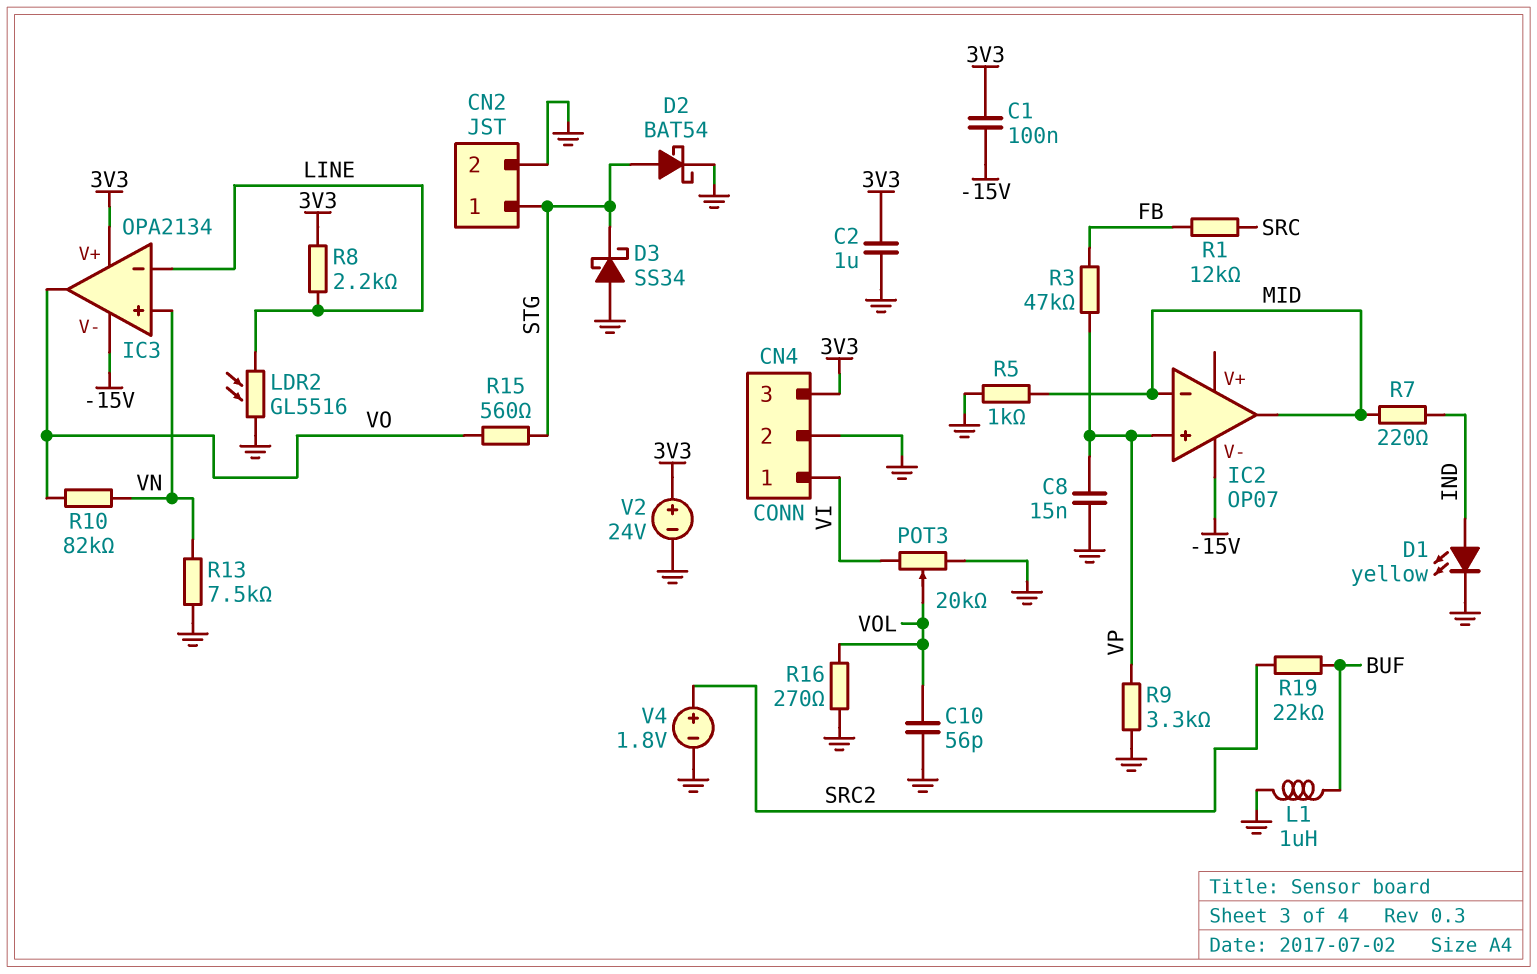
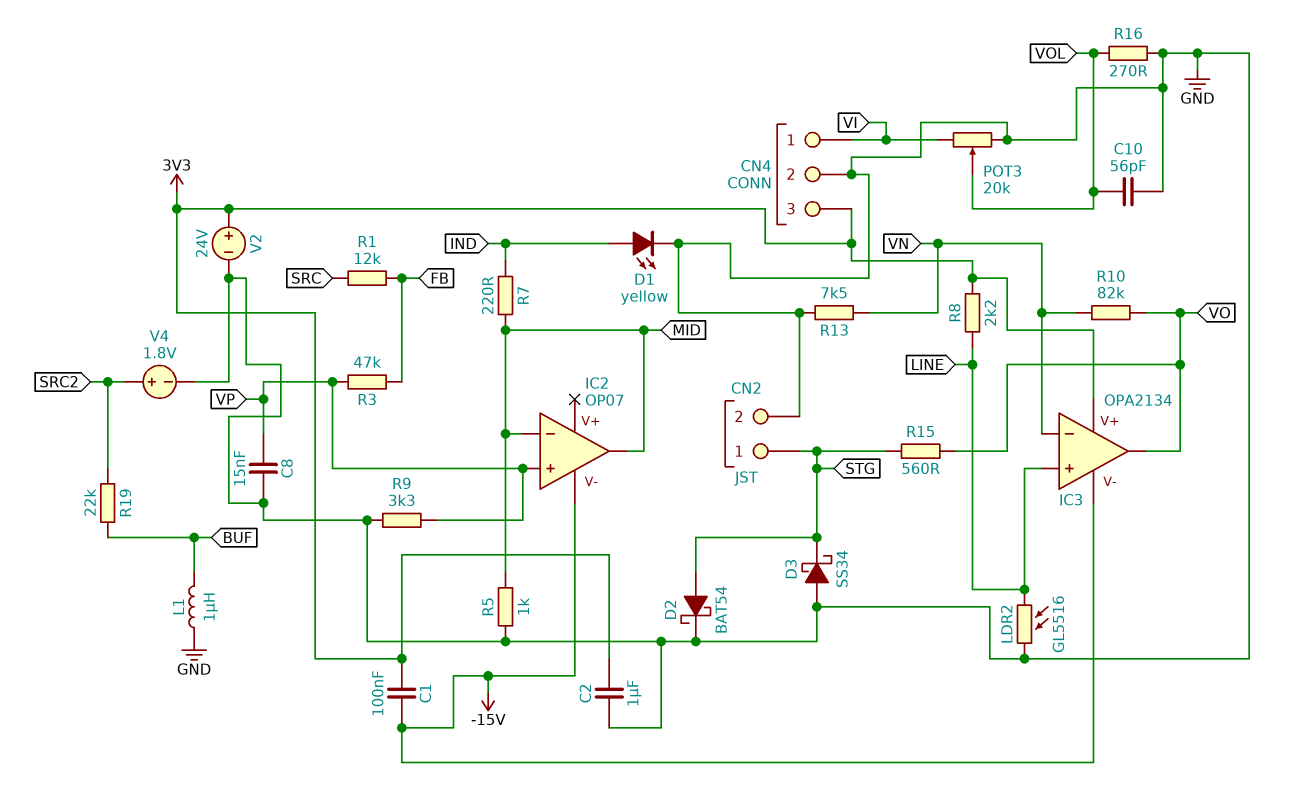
IC3 pin in+: VN -> LINE
IC3 pin in-: LINE -> VN

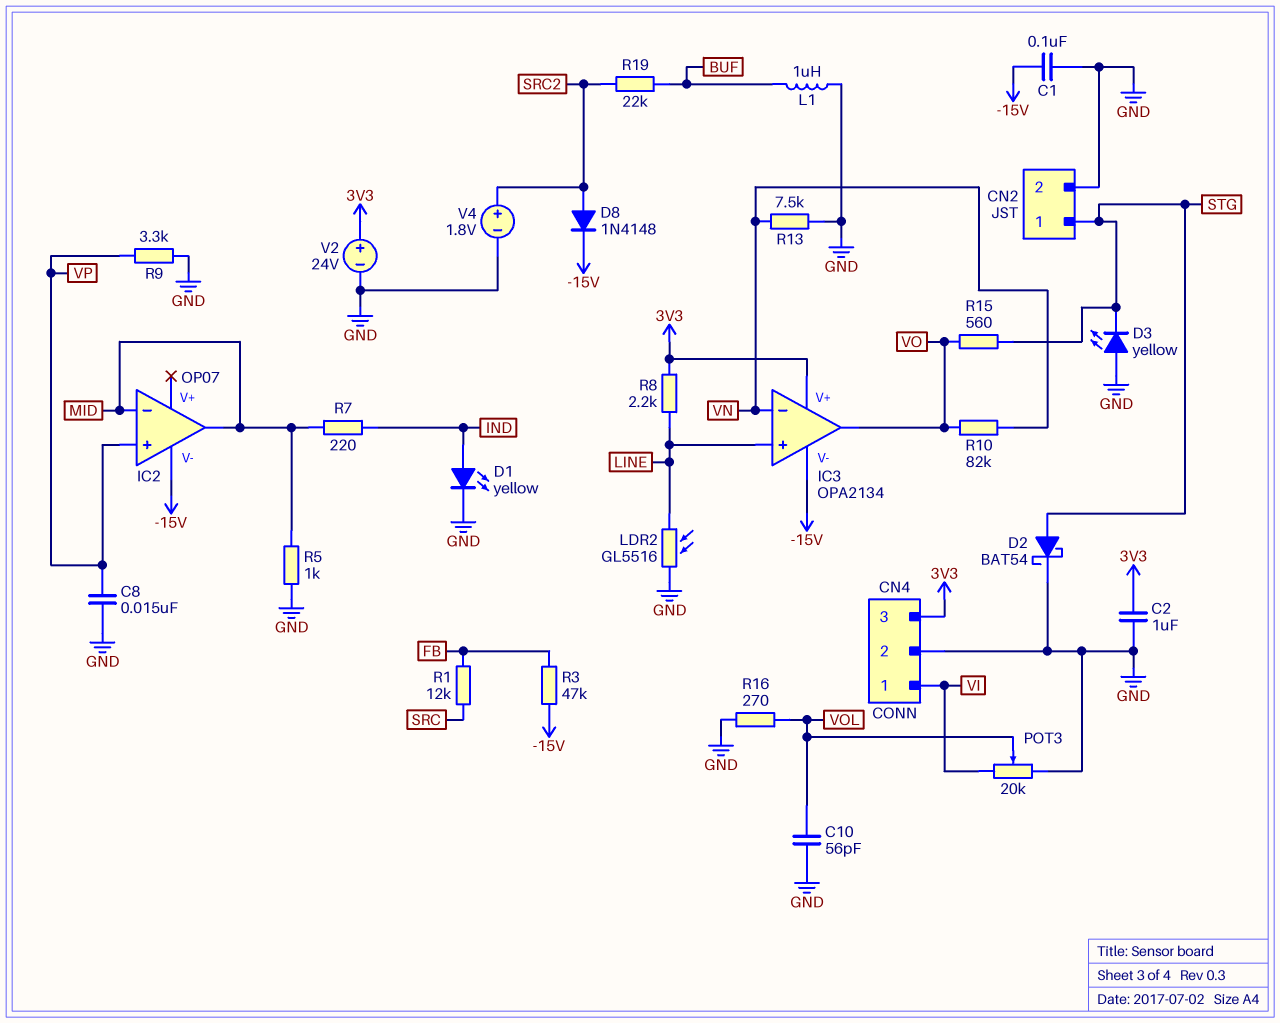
C1: 100nF (-15V, 3V3) -> 100nF (-15V, GND)
D3: schottky SS34 (A GND, K STG) -> LED yellow (A GND, K STG)
D8: none -> diode 1N4148 (A SRC2, K -15V)
R3: 47k (FB, VP) -> 47k (-15V, FB)

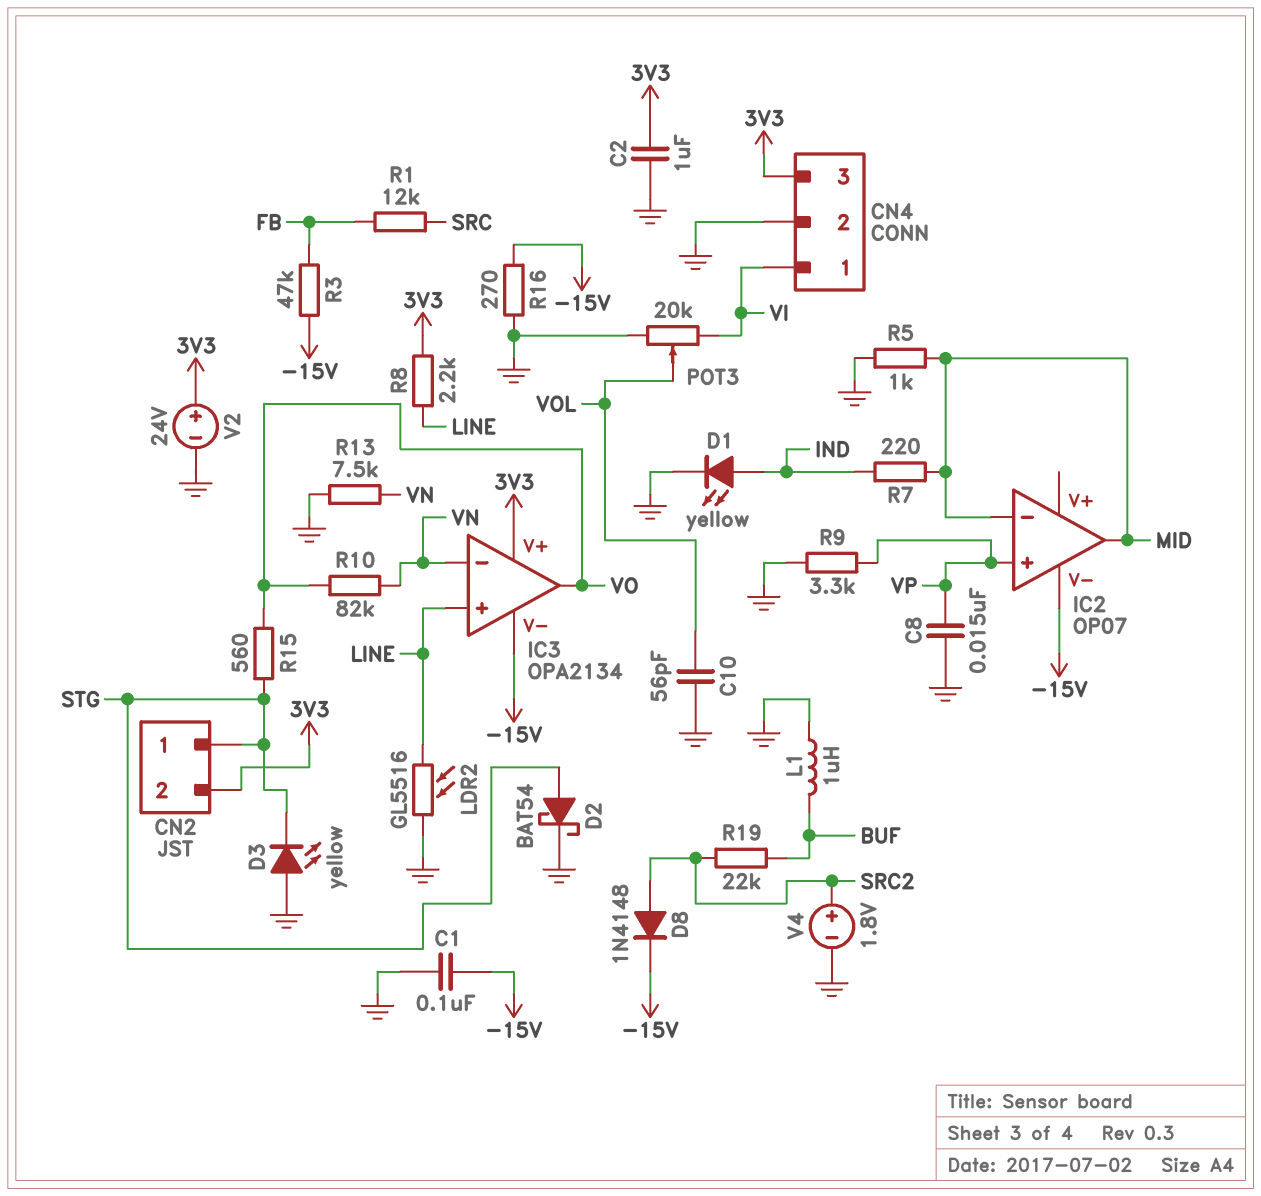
CN2 pin 2: GND -> 3V3
R16: 270 (GND, VOL) -> 270 (-15V, GND)

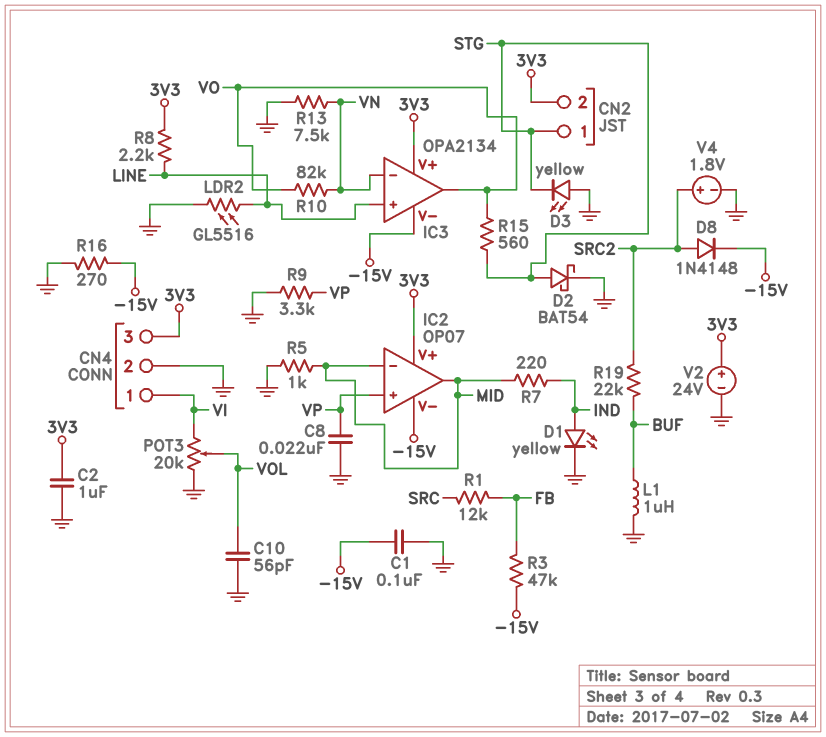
C8: 15nF (GND, VP) -> 22nF (GND, VP)
IC2 pin V+: none -> 3V3

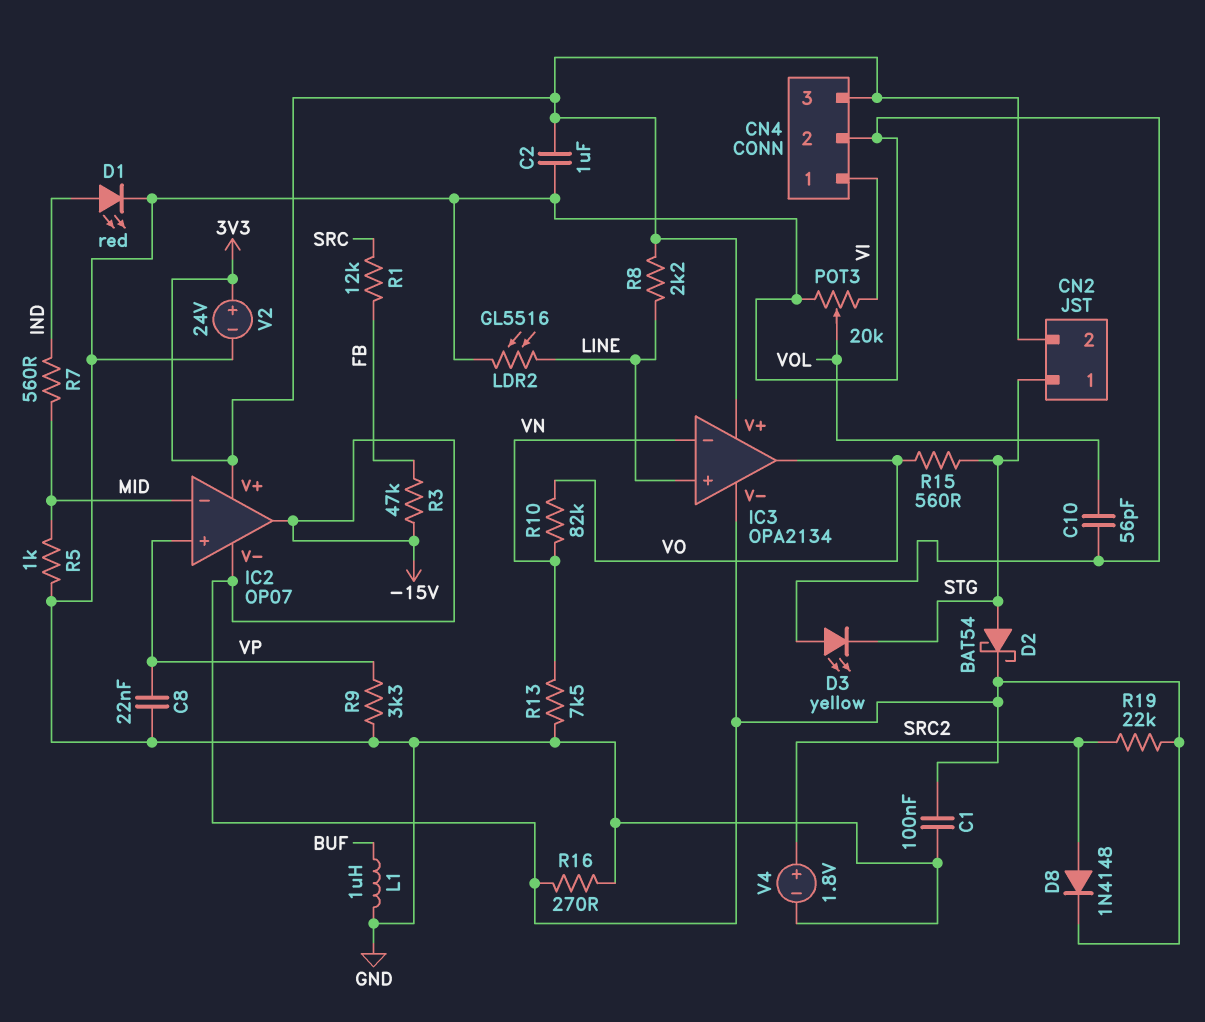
D1: LED yellow (A IND, K GND) -> LED red (A IND, K GND)
D2: schottky BAT54 (A STG, K GND) -> schottky BAT54 (A STG, K -15V)
IC2 pin out: MID -> -15V
R7: 220 (IND, MID) -> 560 (IND, MID)
R19: 22k (BUF, SRC2) -> 22k (-15V, SRC2)

